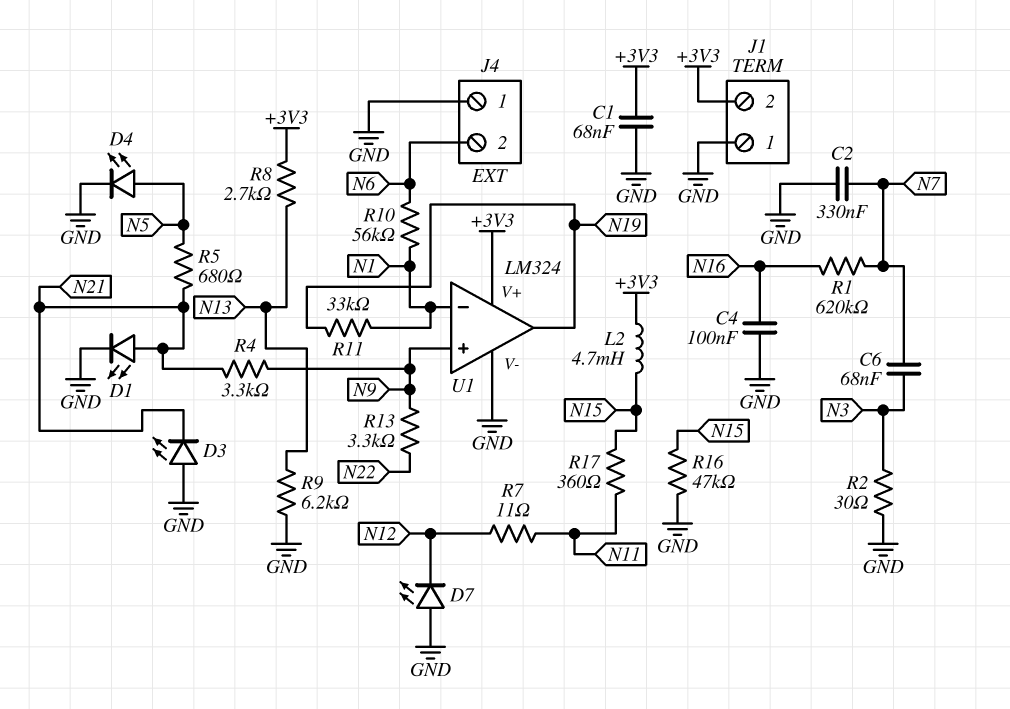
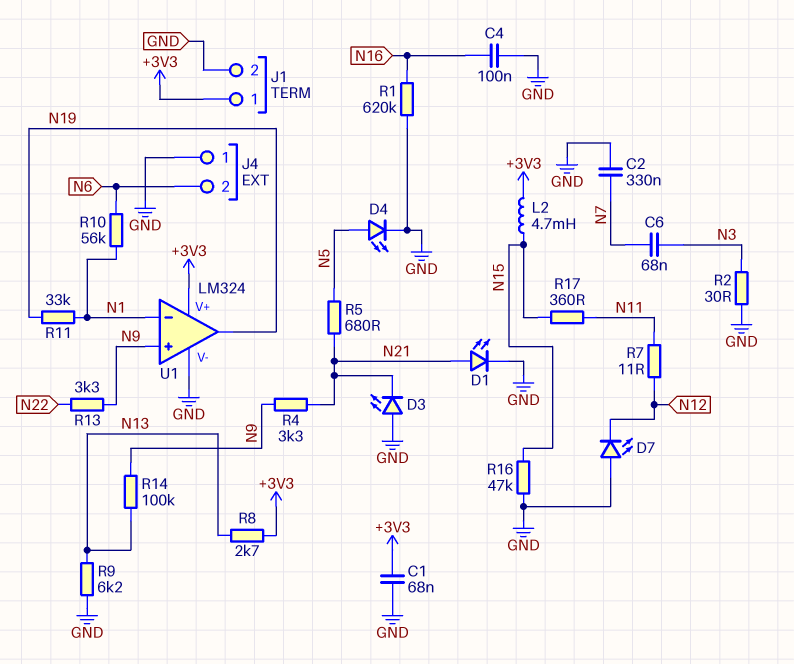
J1 pin 1: GND -> +3V3
J1 pin 2: +3V3 -> GND
R1: 620k (N7, N16) -> 620k (GND, N16)
R14: none -> 100k (N9, N13)

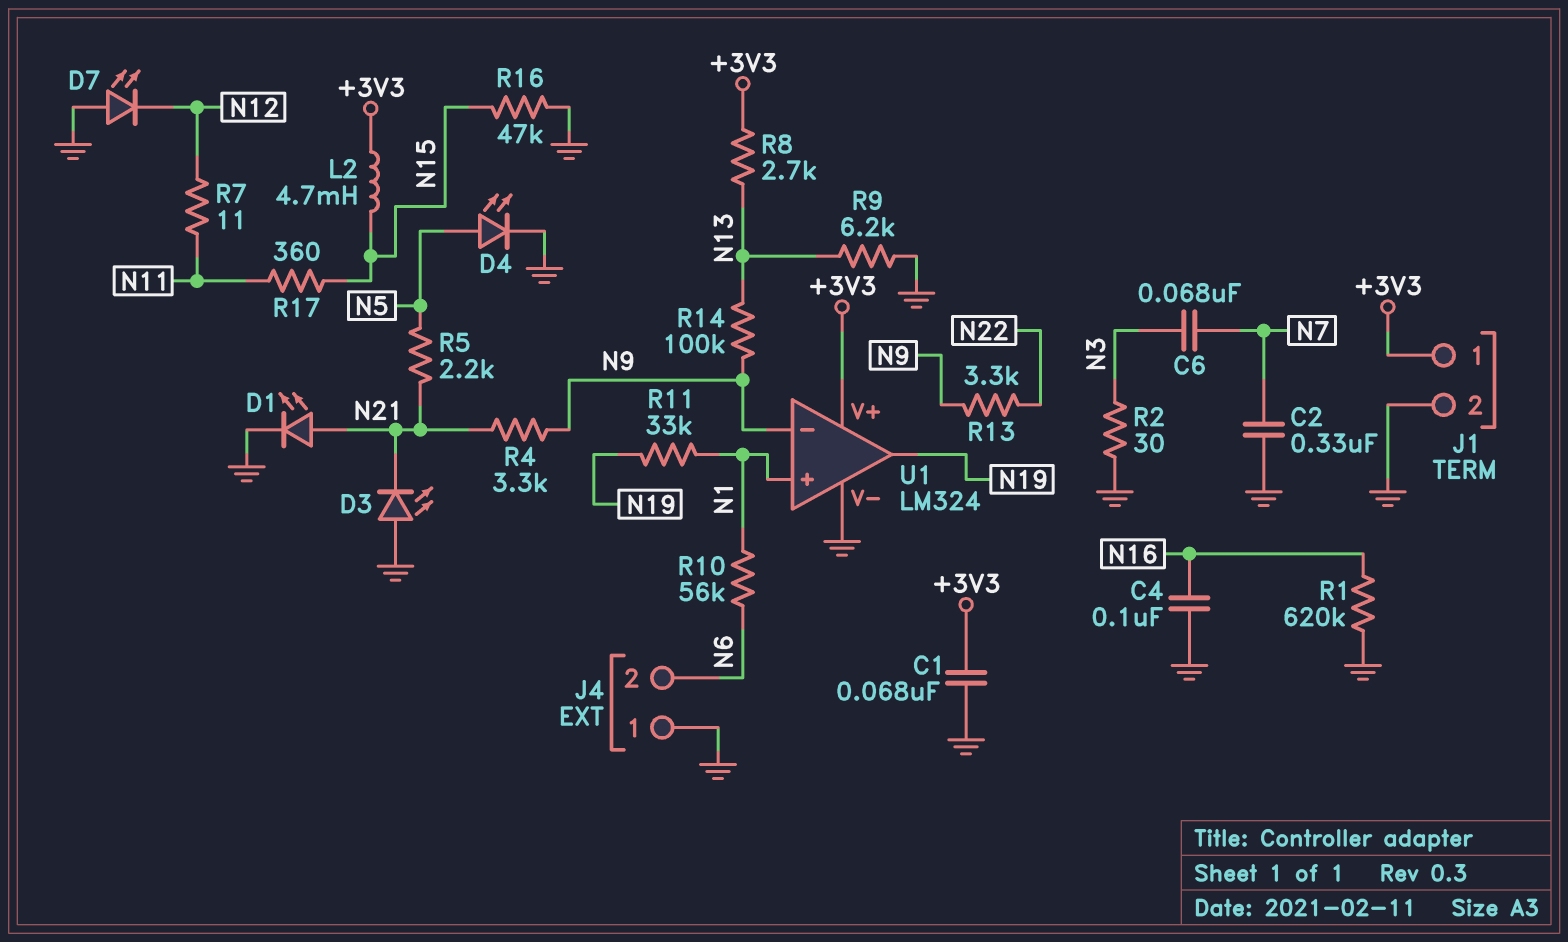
R5: 680 (N5, N21) -> 2.2k (N5, N21)
U1 pin in+: N9 -> N1
U1 pin in-: N1 -> N9

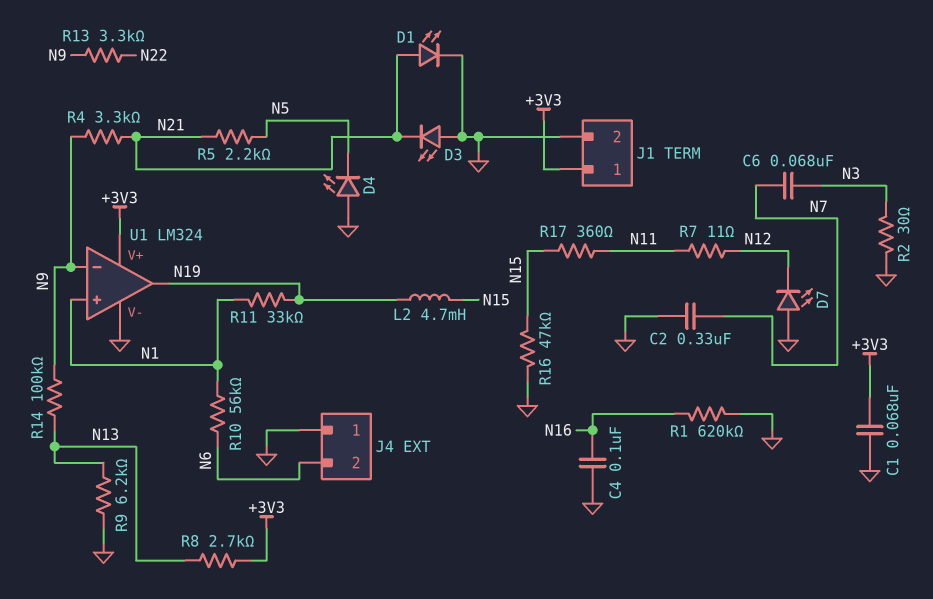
D4: LED (A N5, K GND) -> LED (A GND, K N5)
L2: 4.7mH (+3V3, N15) -> 4.7mH (N15, N19)

